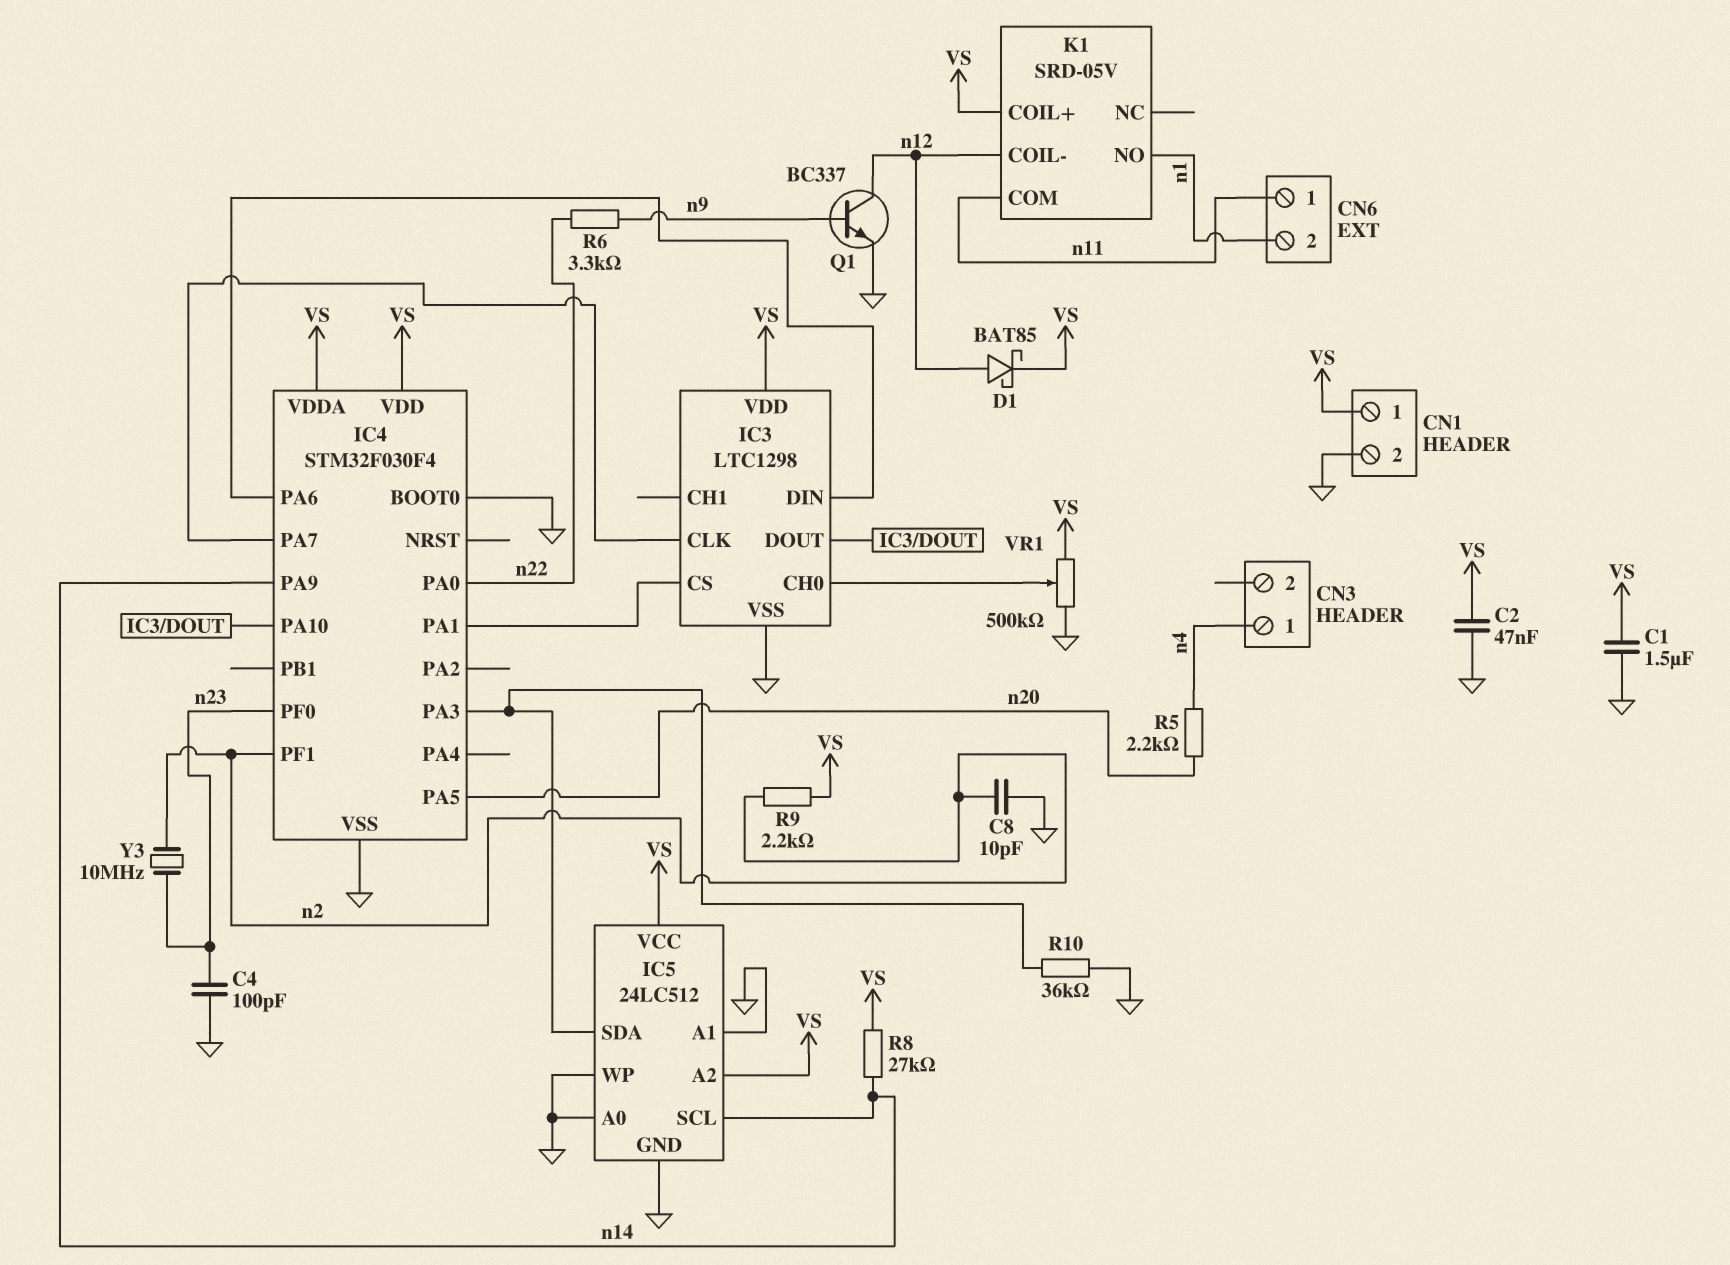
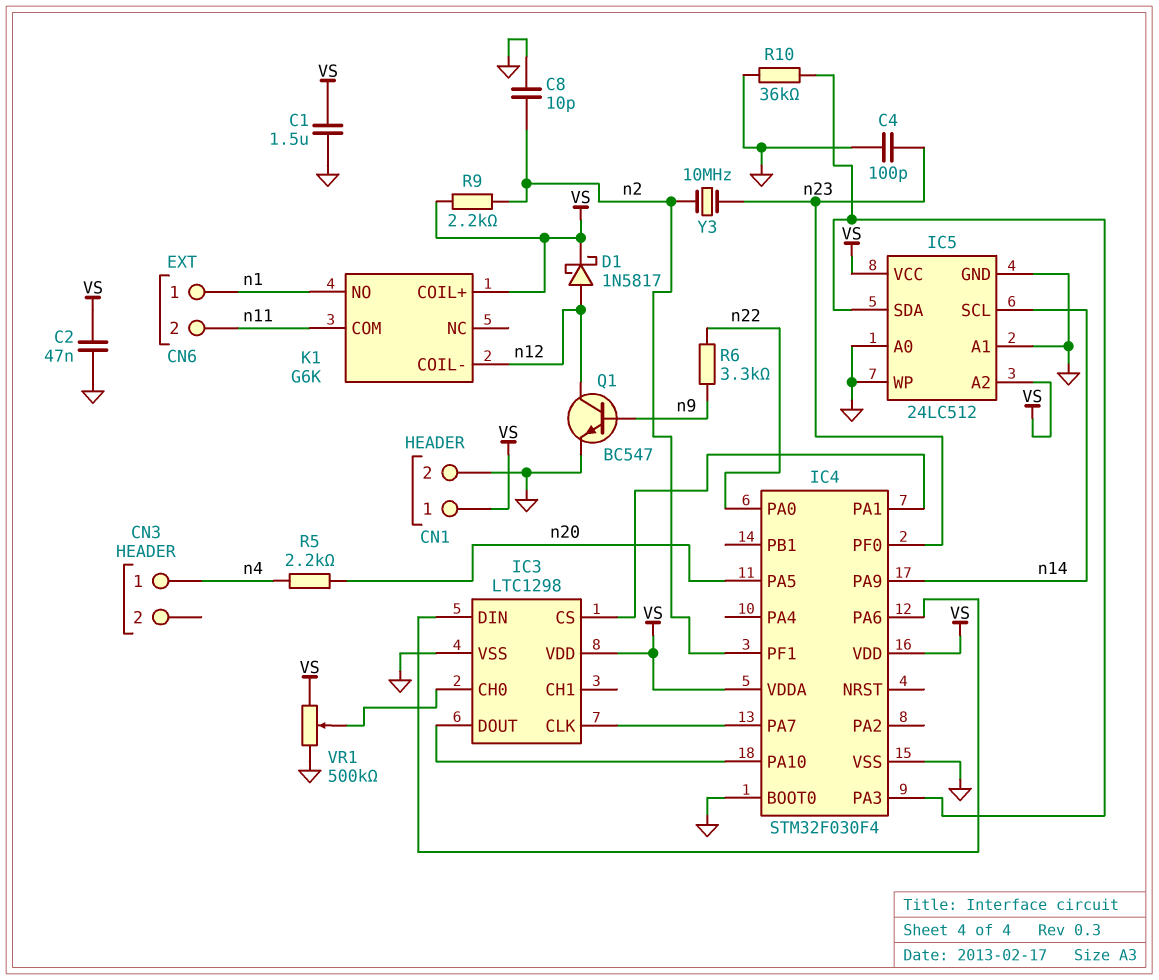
CN6 pin 1: n11 -> n1
CN6 pin 2: n1 -> n11
D1: schottky BAT85 (A n12, K VS) -> schottky 1N5817 (A n12, K VS)
K1: SRD-05V -> G6K
Q1: NPN BC337 (B n9, C n12, E GND) -> NPN BC547 (B n9, C n12, E GND)
R8: 27k (VS, n14) -> none

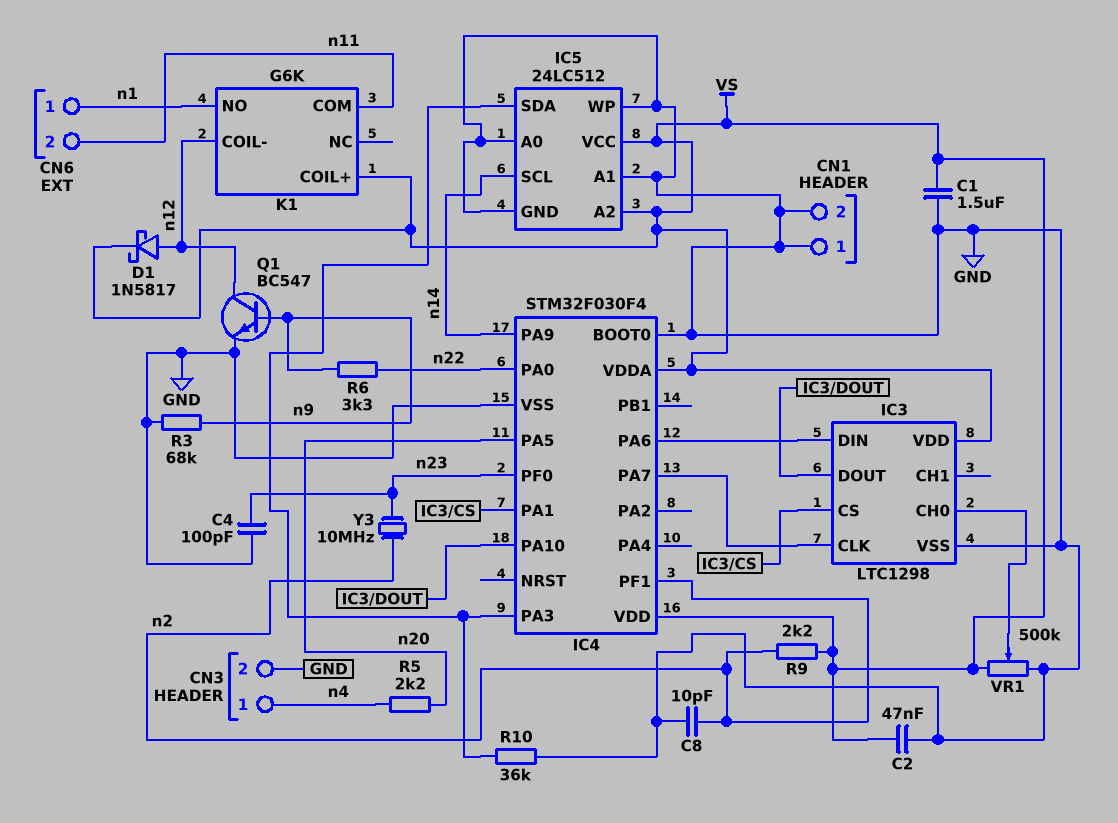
CN1 pin 1: VS -> GND
CN3 pin 2: none -> GND
R3: none -> 68k (GND, n9)

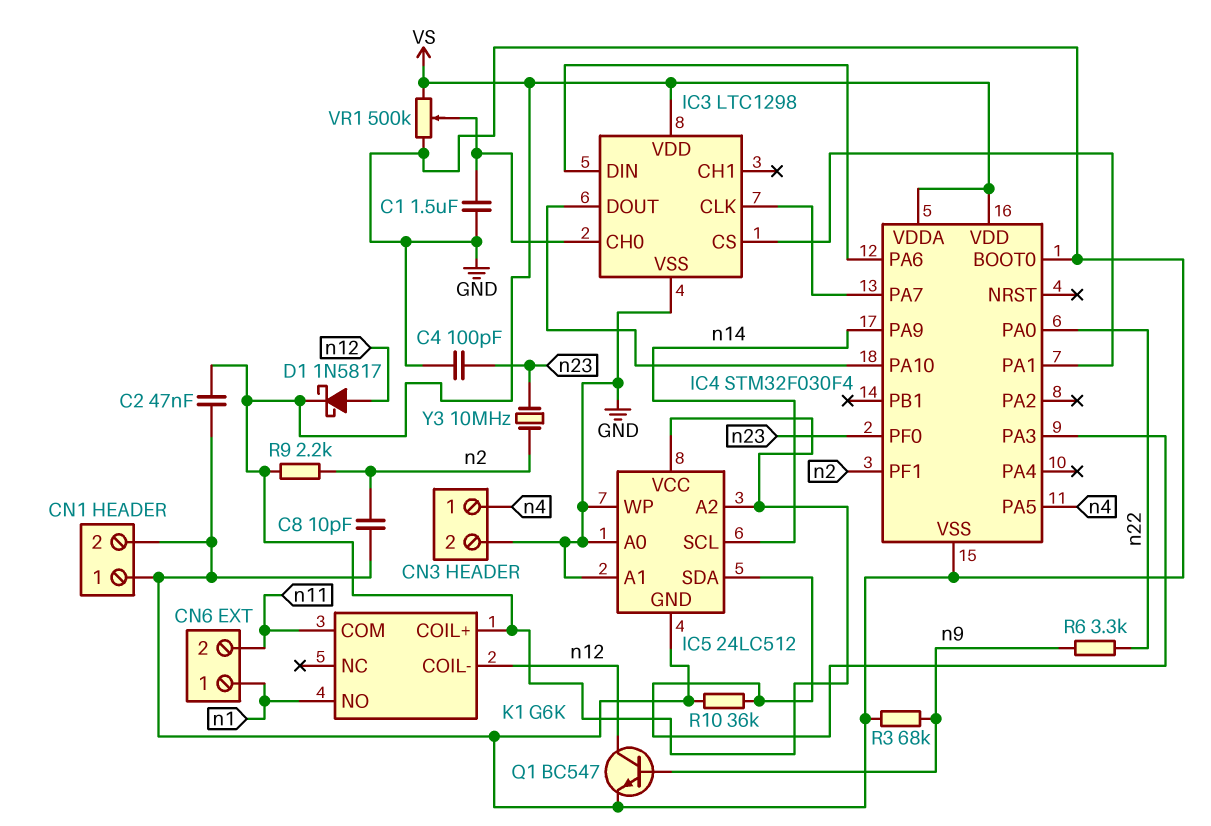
C1: 1.5uF (GND, VS) -> 1.5uF (GND, IC3/CH0)
IC4 pin PA5: n20 -> n4
R5: 2.2k (n4, n20) -> none

